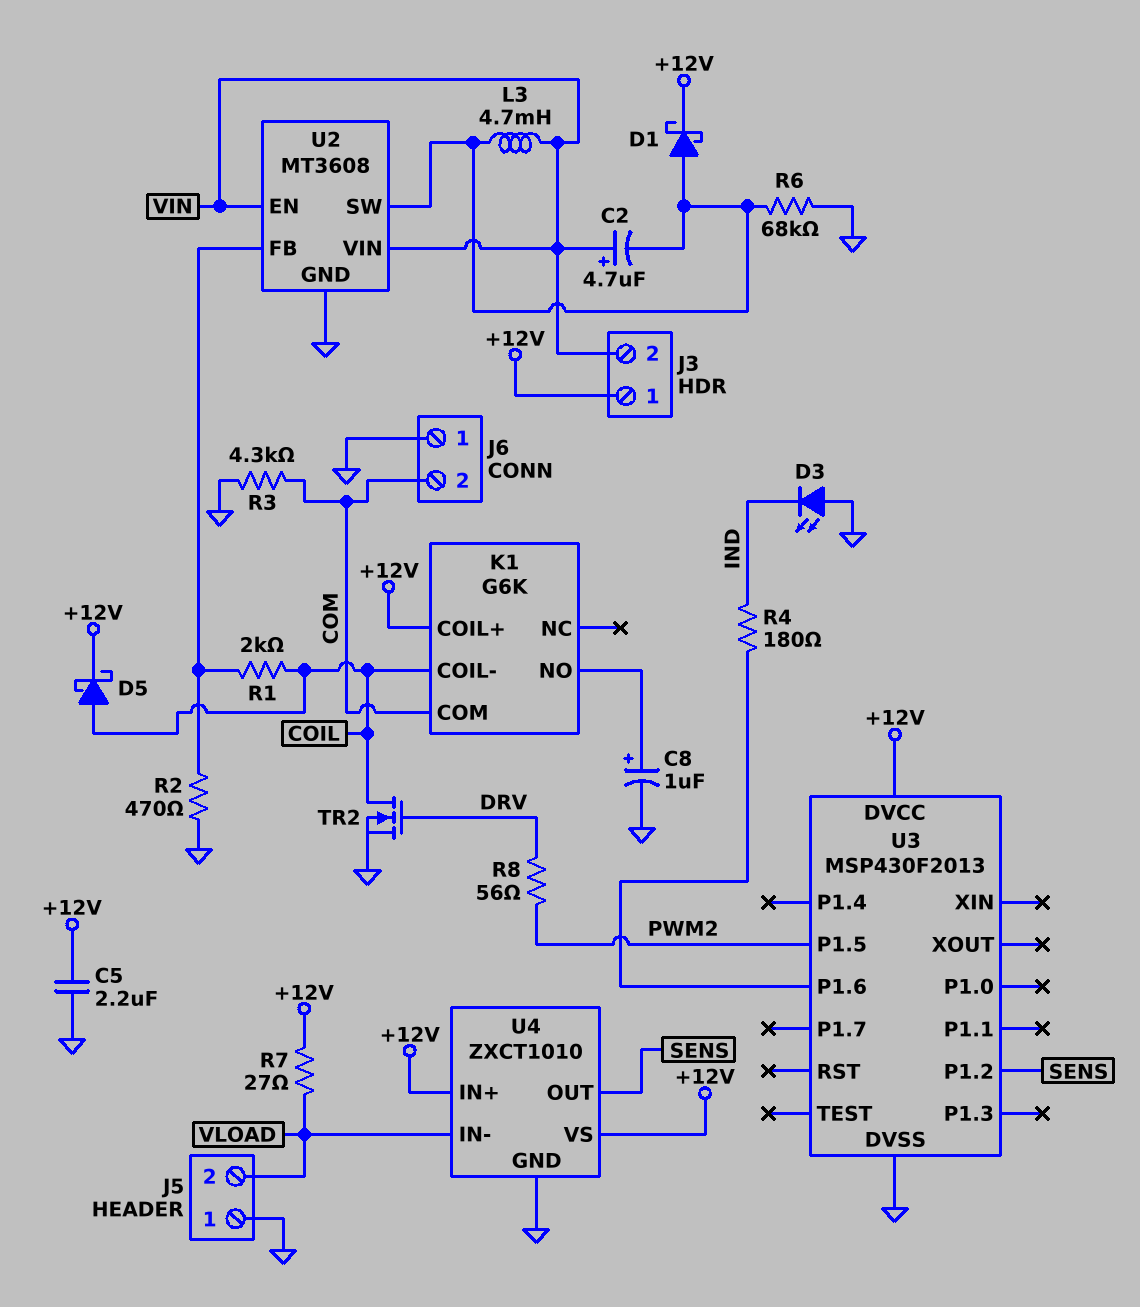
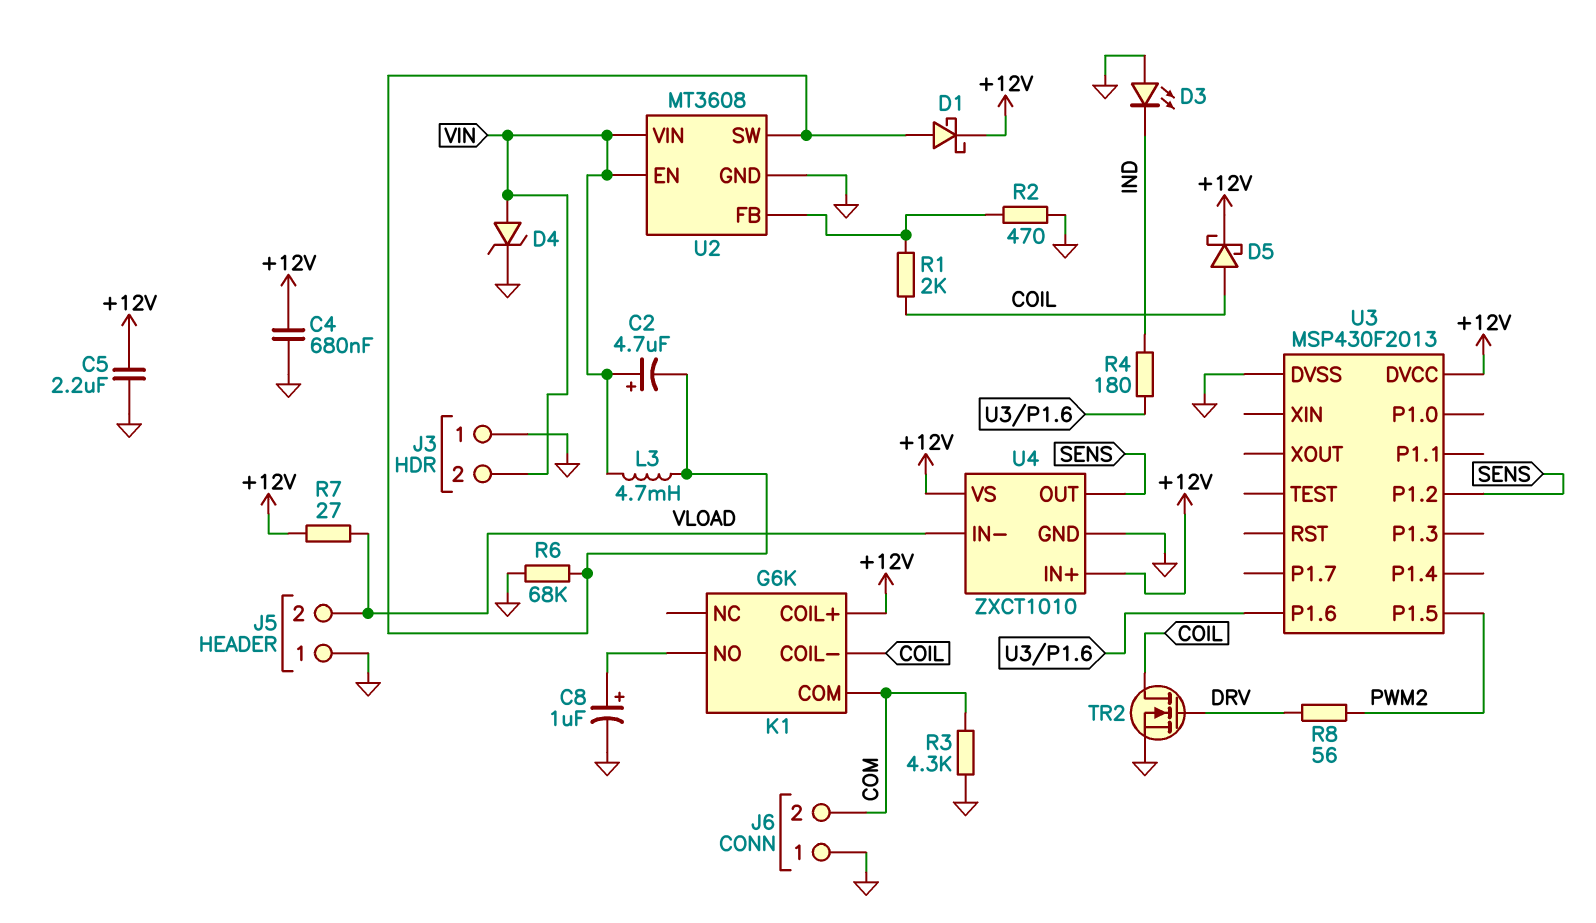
C4: none -> 680nF (+12V, GND)
D4: none -> zener (A VIN, K GND)
J3 pin 1: +12V -> GND

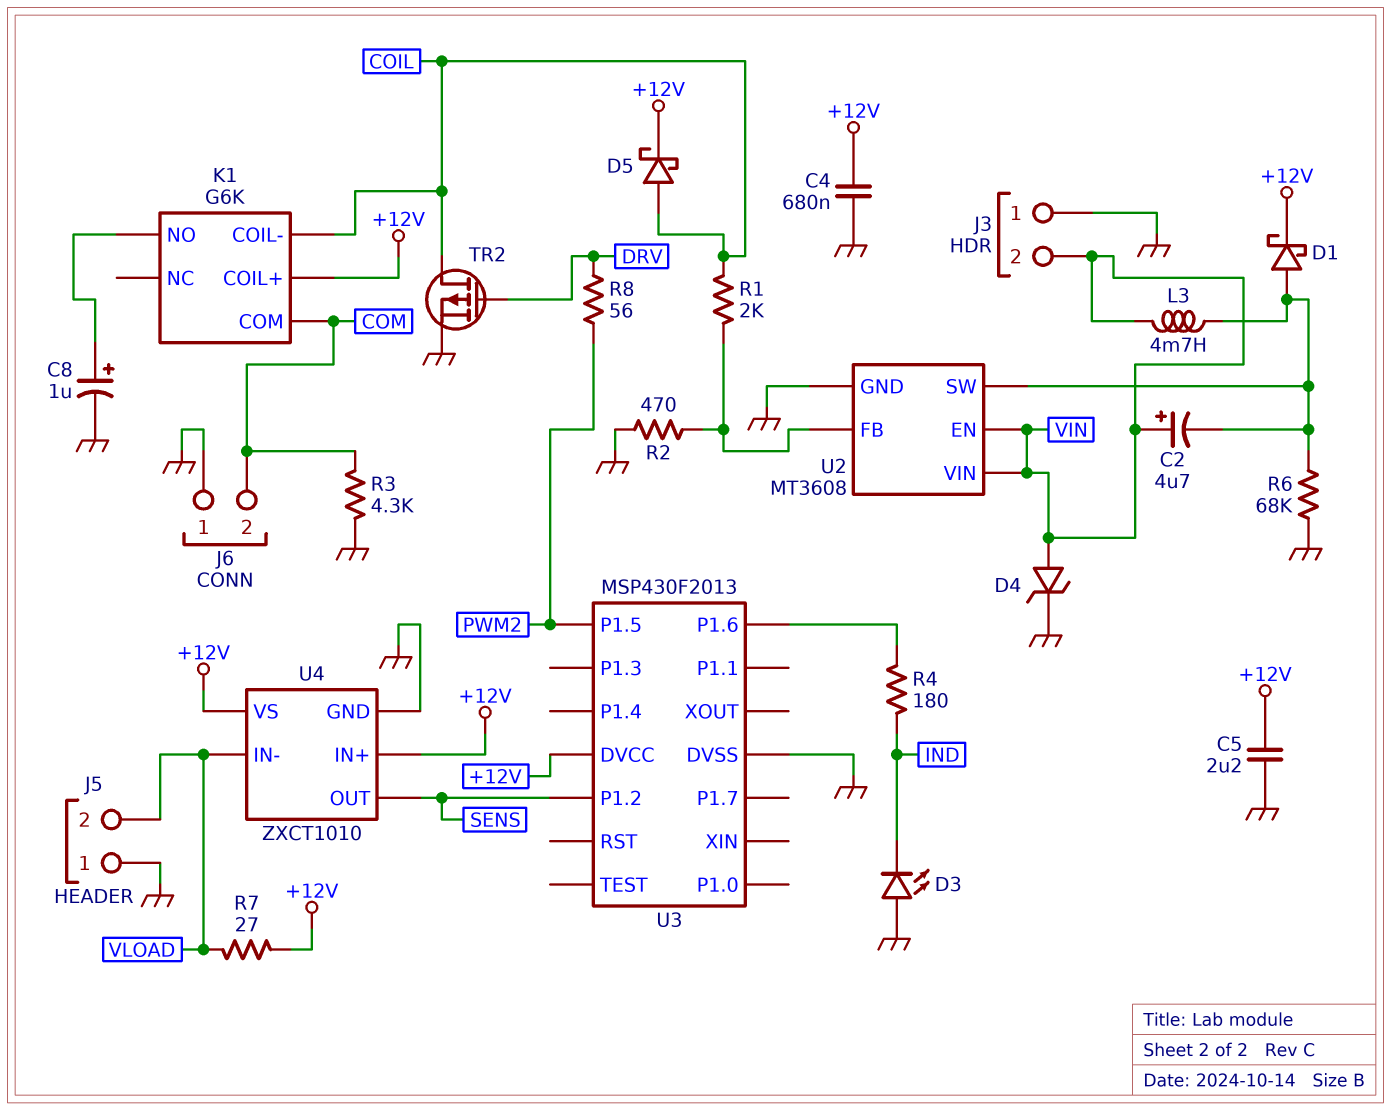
TR2: NMOS (G DRV, D COIL, S GND) -> PMOS (G DRV, D COIL, S GND)

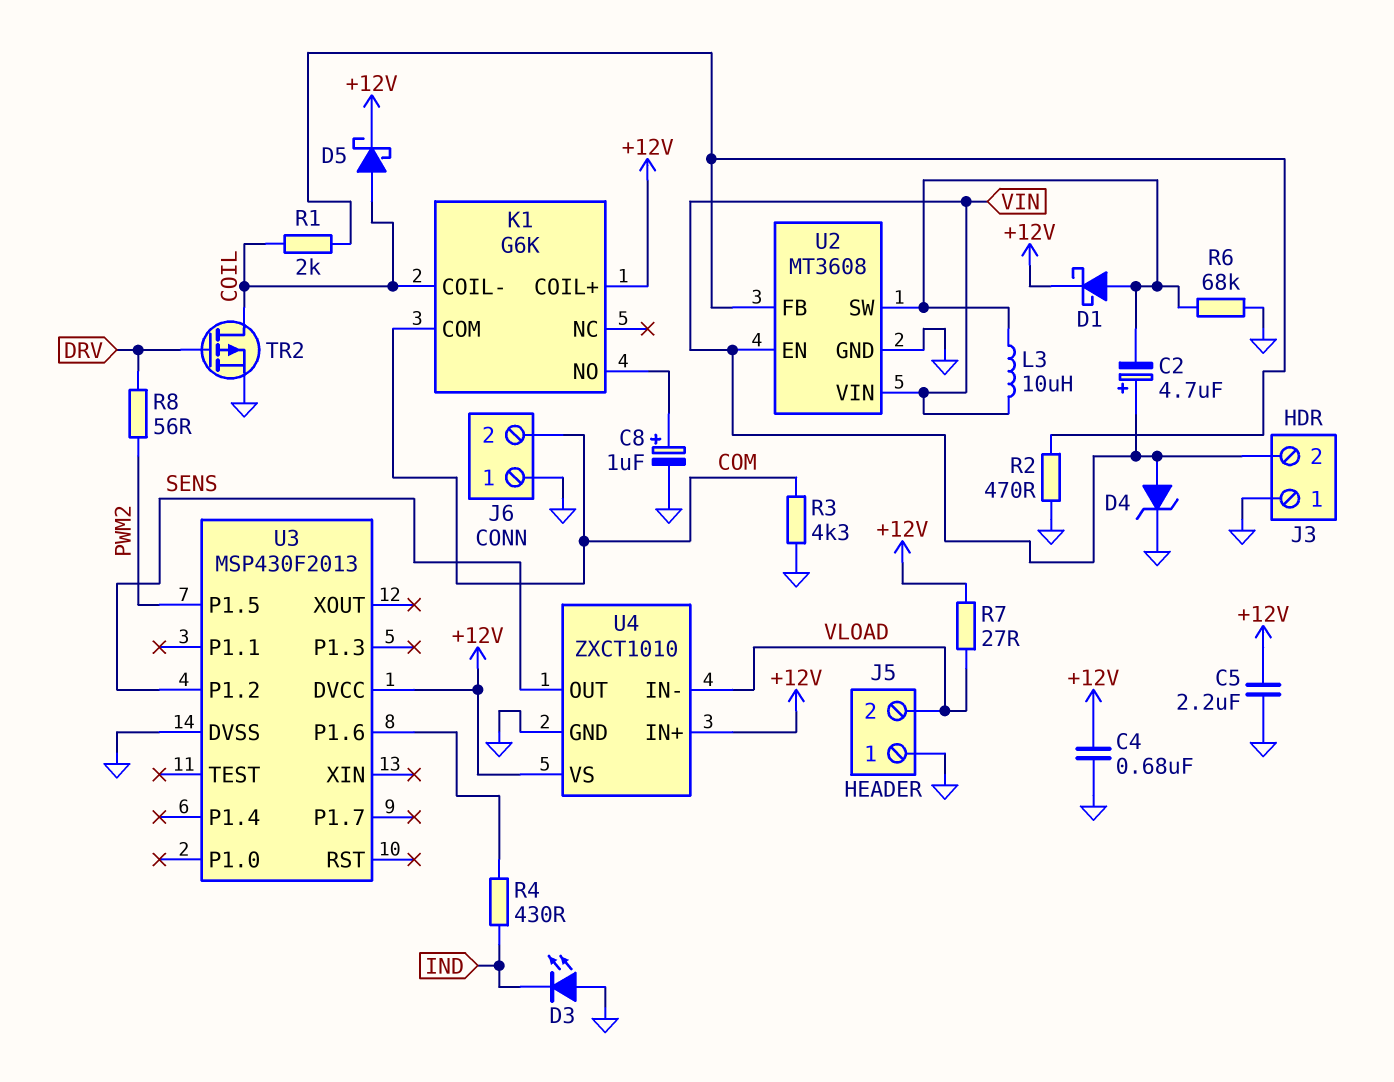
L3: 4.7mH (U2/SW, VIN) -> 10uH (U2/SW, VIN)
R4: 180 (IND, U3/P1.6) -> 430 (IND, U3/P1.6)

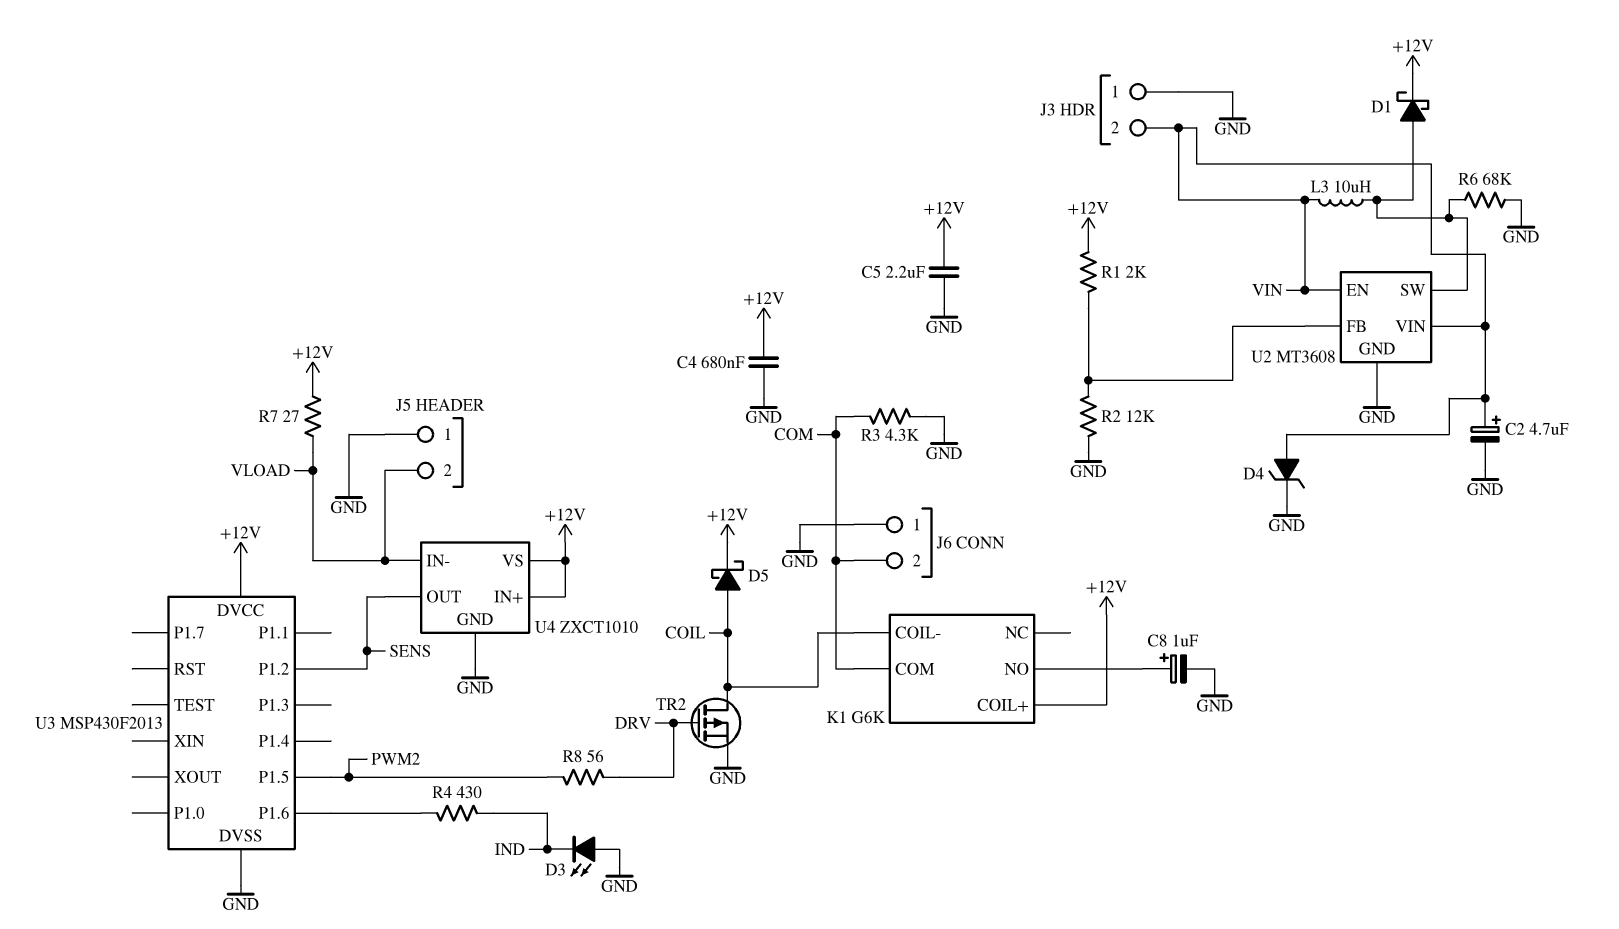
C2: 4.7uF (plus VIN, minus U2/SW) -> 4.7uF (plus VIN, minus GND)
R1: 2k (COIL, U2/FB) -> 2k (+12V, U2/FB)
R2: 470 (GND, U2/FB) -> 12k (GND, U2/FB)

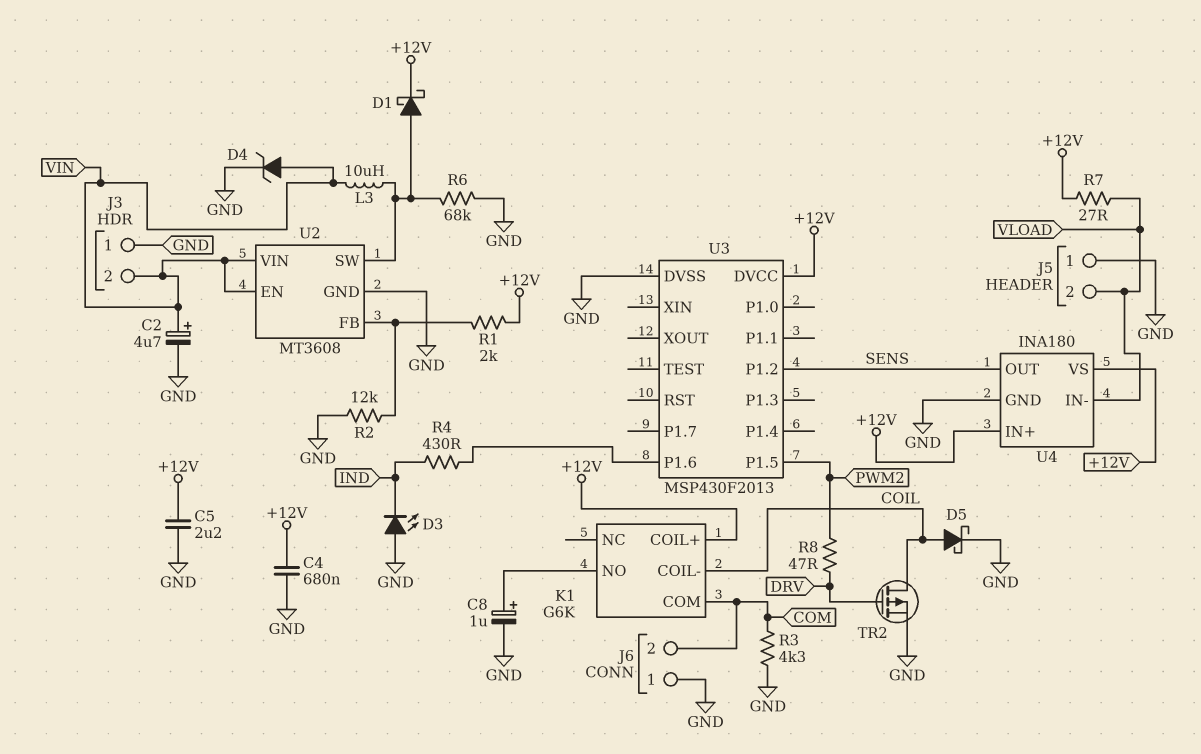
D5: schottky (A COIL, K +12V) -> schottky (A COIL, K GND)
R8: 56 (DRV, PWM2) -> 47 (DRV, PWM2)
U4: ZXCT1010 -> INA180

